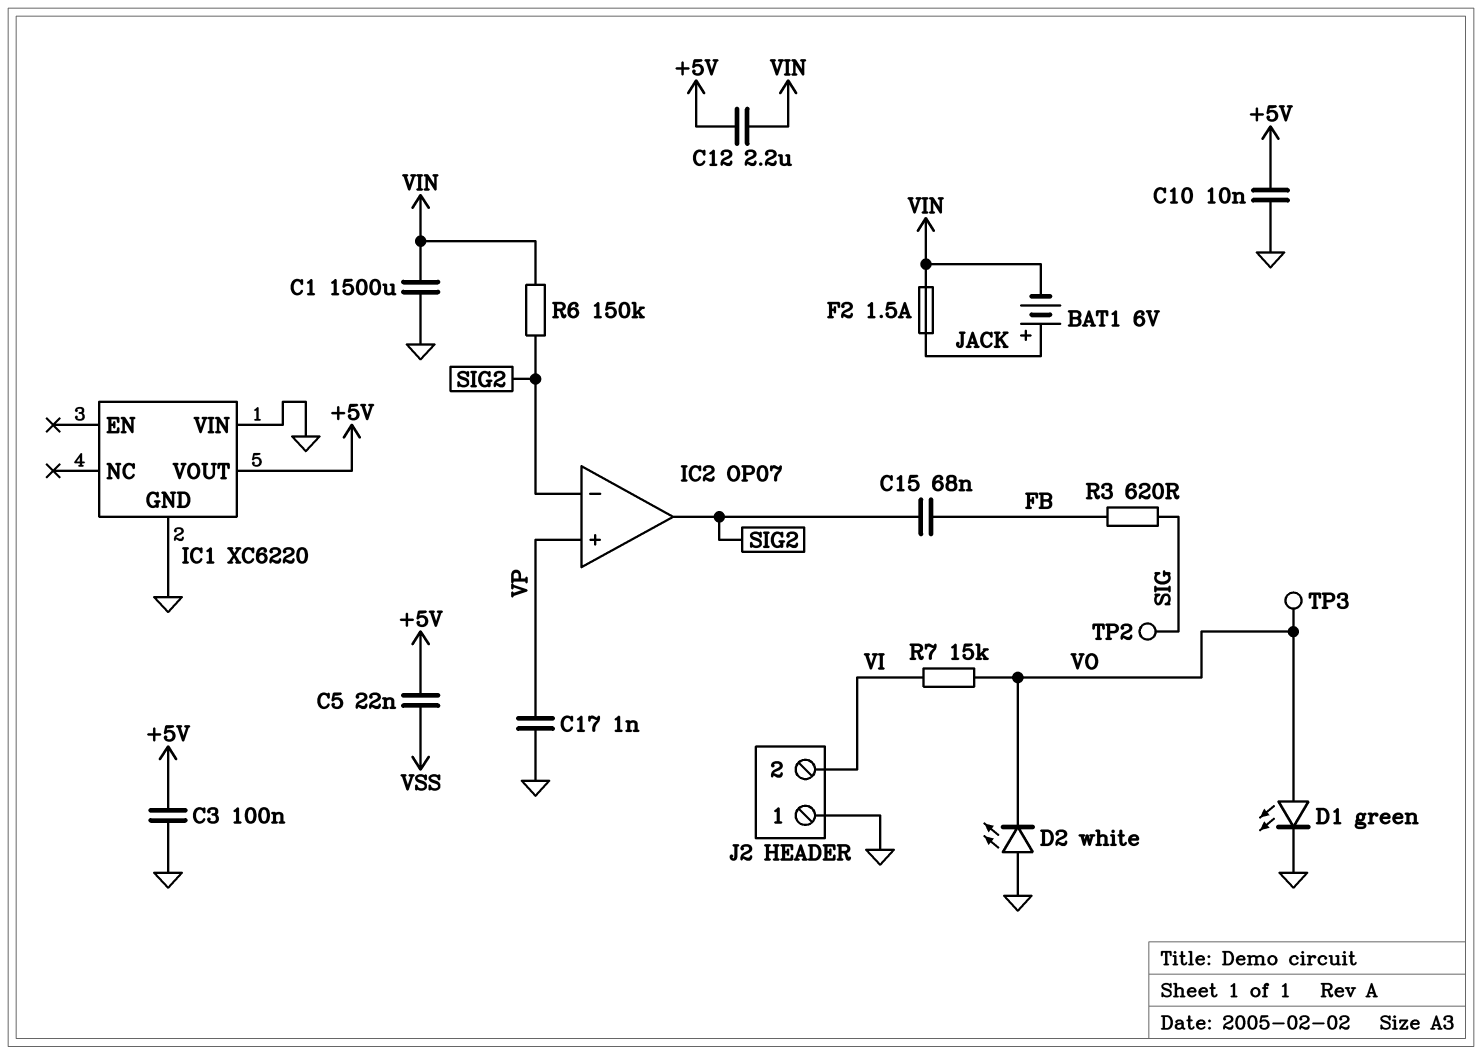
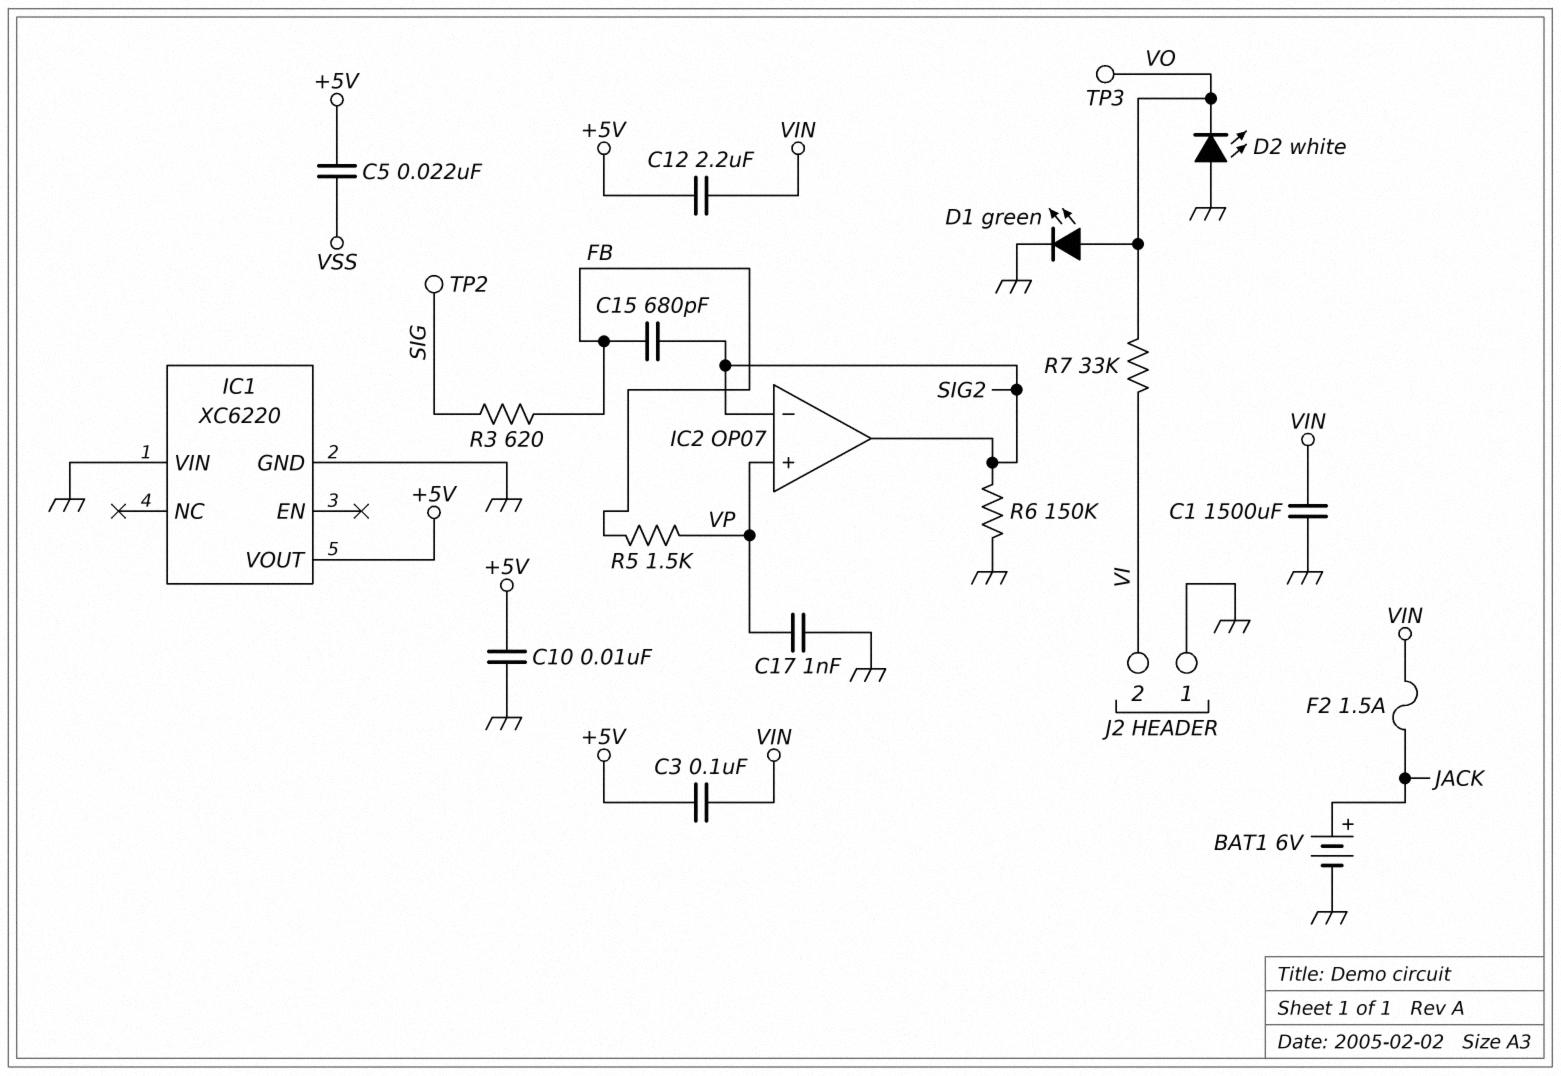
BAT1: 6V (plus JACK, minus VIN) -> 6V (plus JACK, minus GND)
C3: 100nF (+5V, GND) -> 100nF (+5V, VIN)
C15: 68nF (FB, SIG2) -> 680pF (FB, SIG2)
R5: none -> 1.5k (FB, VP)
R6: 150k (SIG2, VIN) -> 150k (GND, SIG2)
R7: 15k (VI, VO) -> 33k (VI, VO)

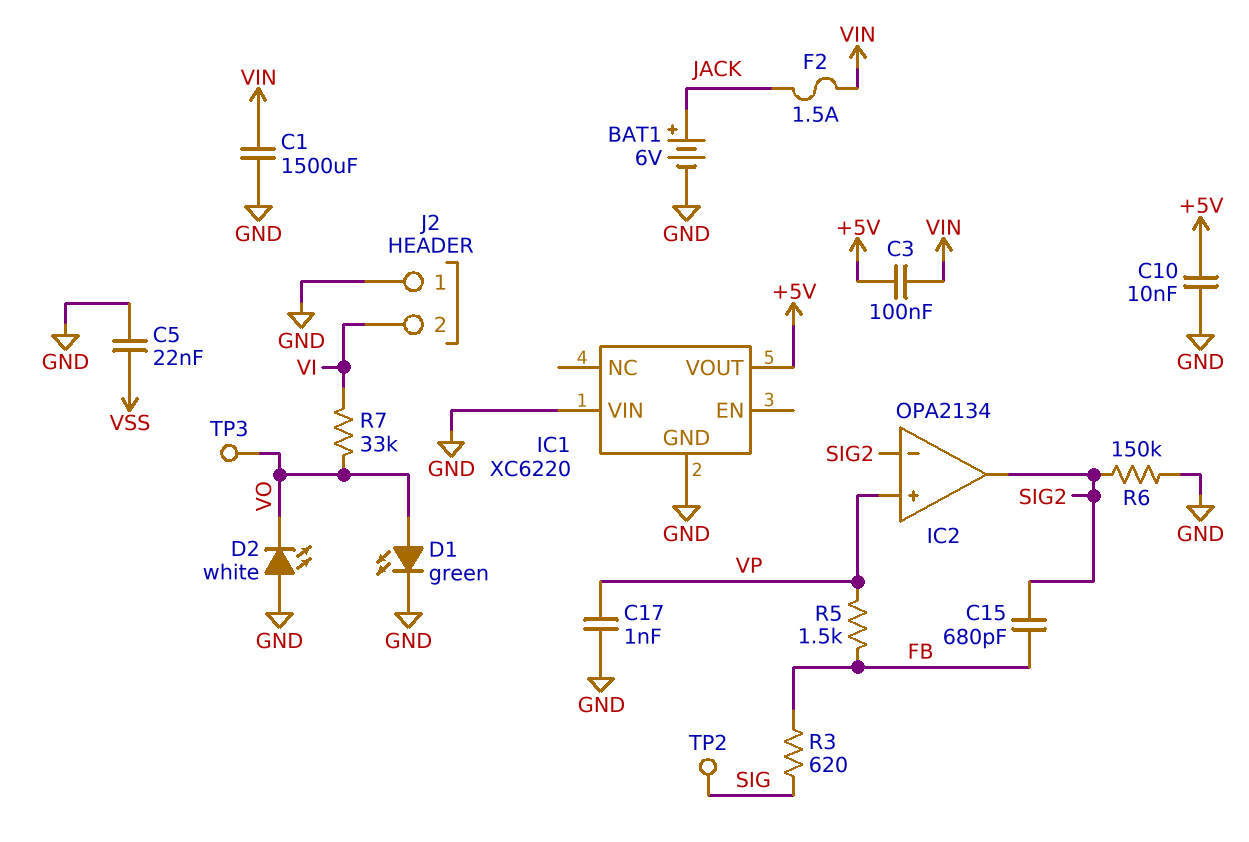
C5: 22nF (+5V, VSS) -> 22nF (GND, VSS)
C12: 2.2uF (+5V, VIN) -> none
IC2: OP07 -> OPA2134

